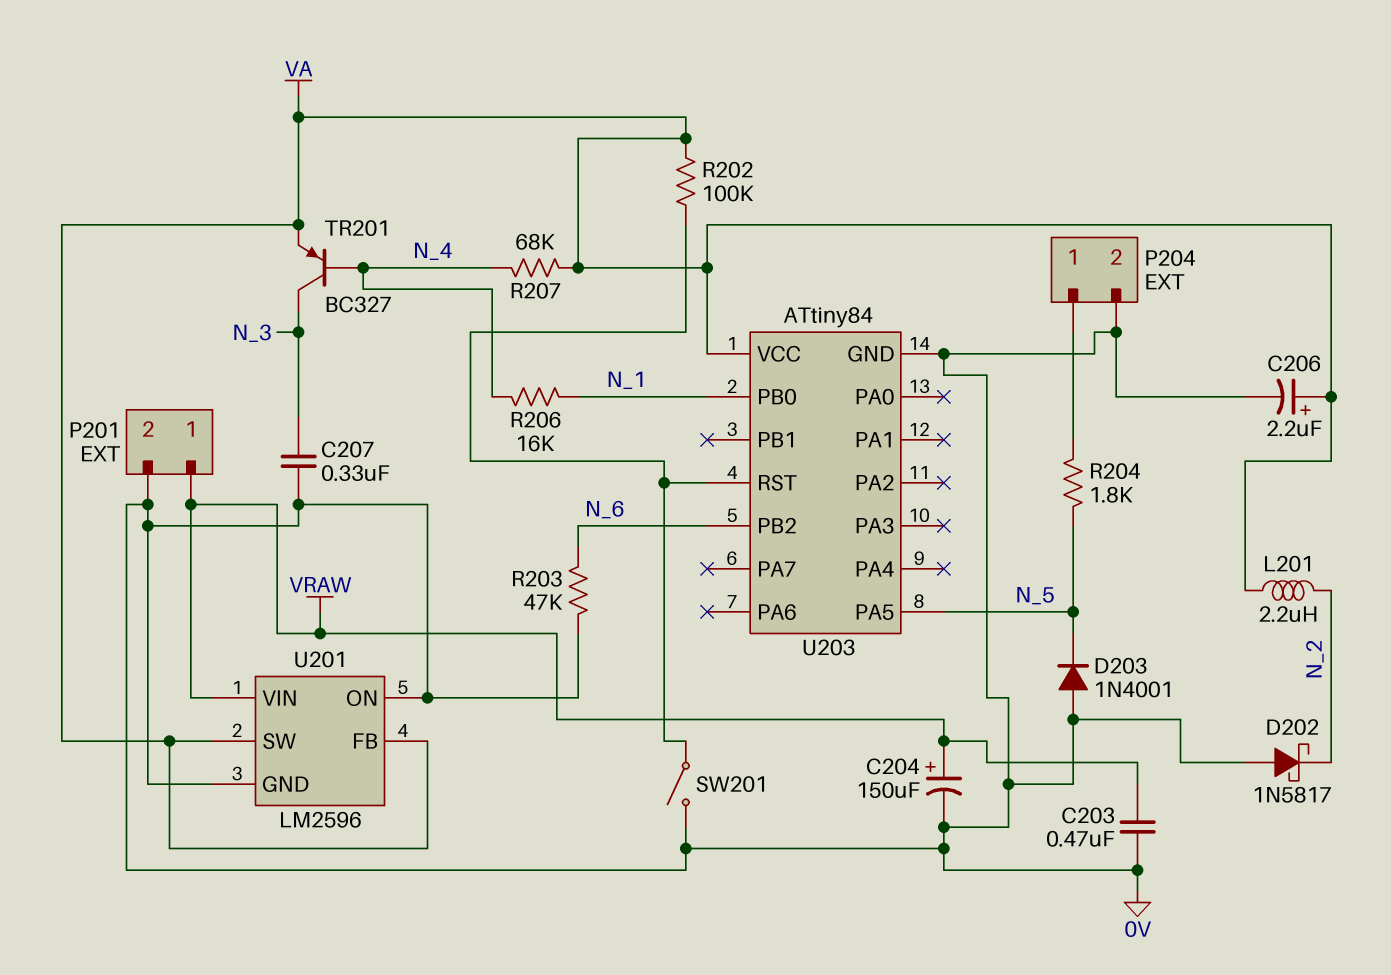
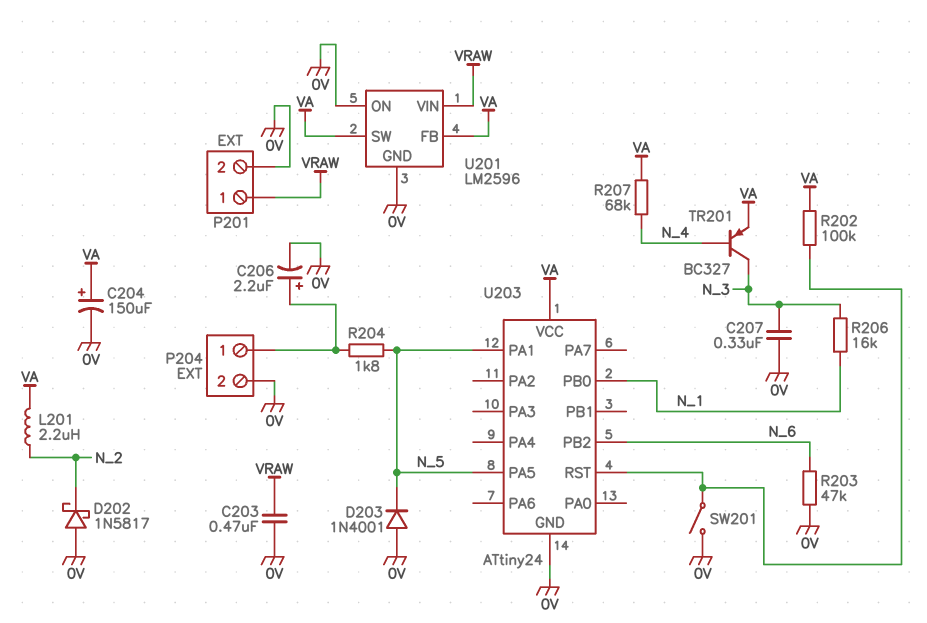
C204: 150uF (plus VRAW, minus 0V) -> 150uF (plus VA, minus 0V)
C206: 2.2uF (plus VA, minus 0V) -> 2.2uF (plus P204/1, minus 0V)
R206: 16k (N_1, N_4) -> 16k (N_1, N_3)
U203: ATtiny84 -> ATtiny24
U203 pin PA1: none -> N_5

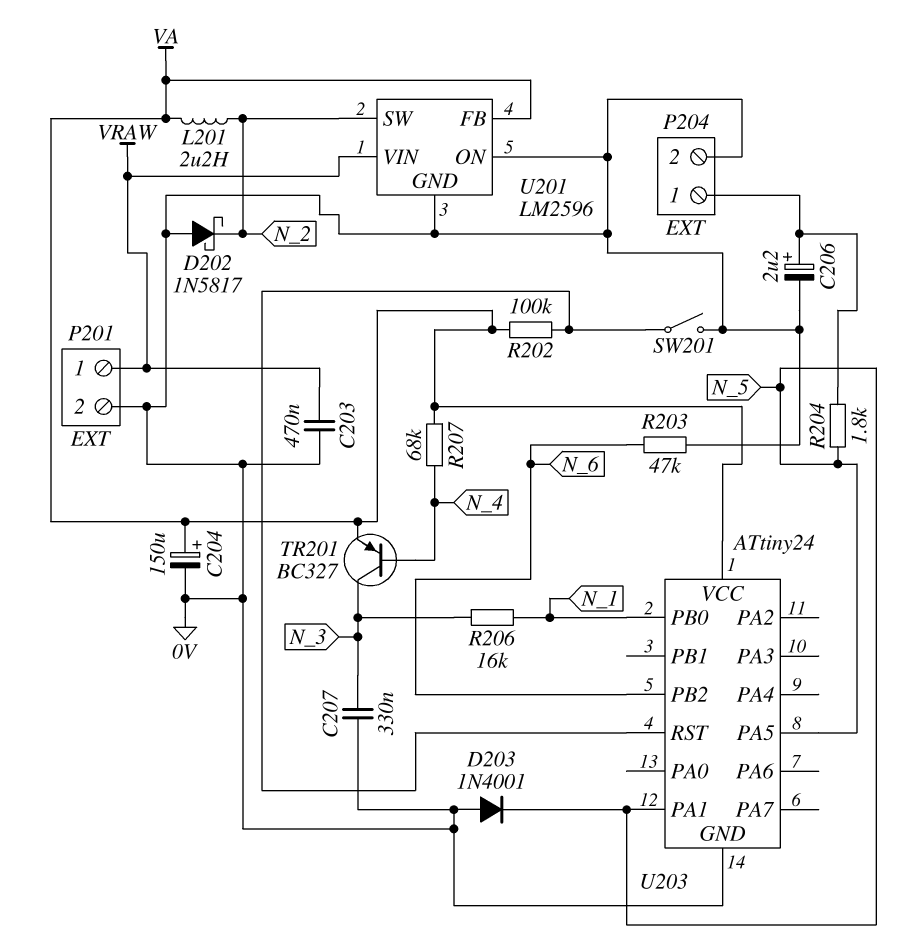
U201 pin SW: VA -> N_2

